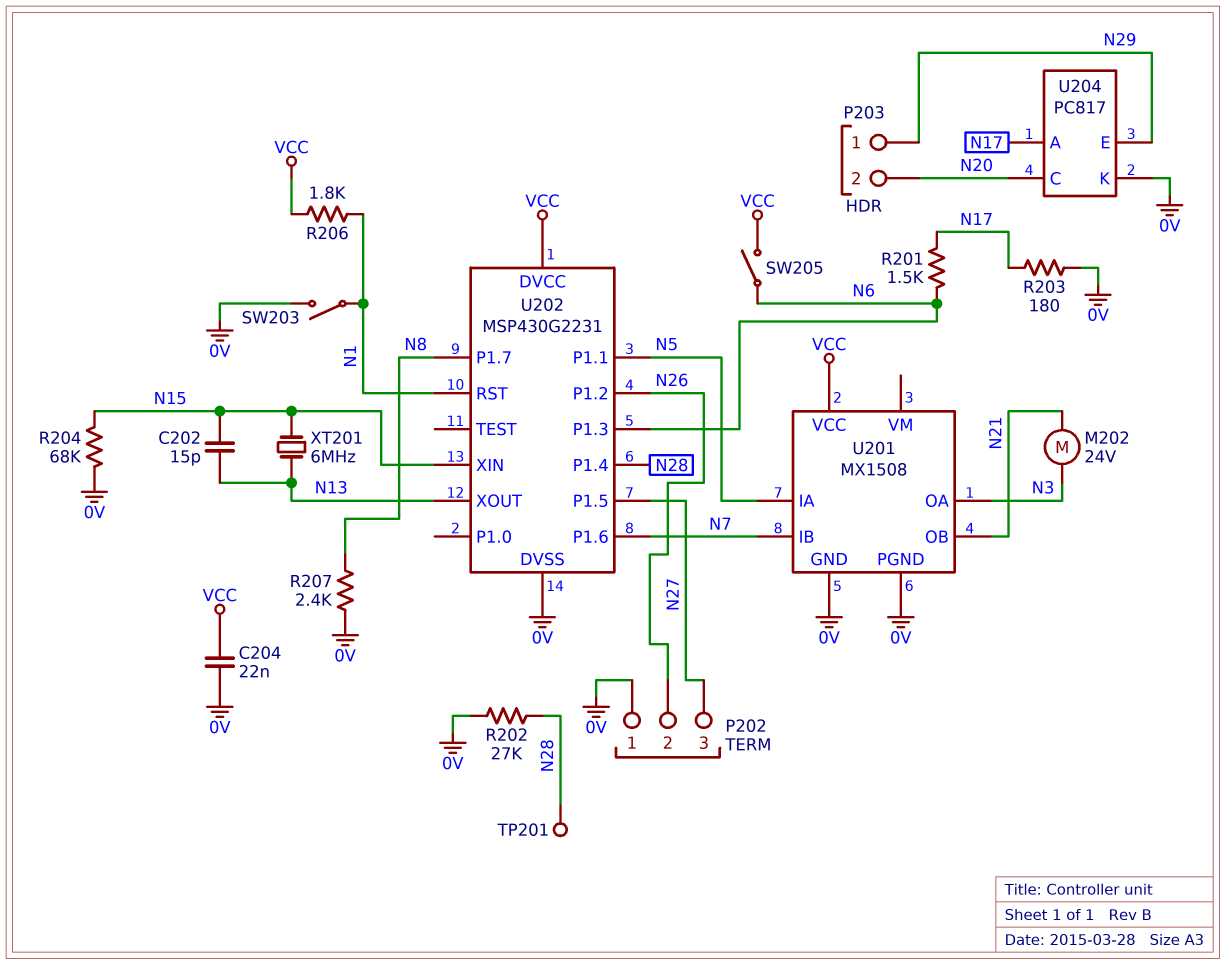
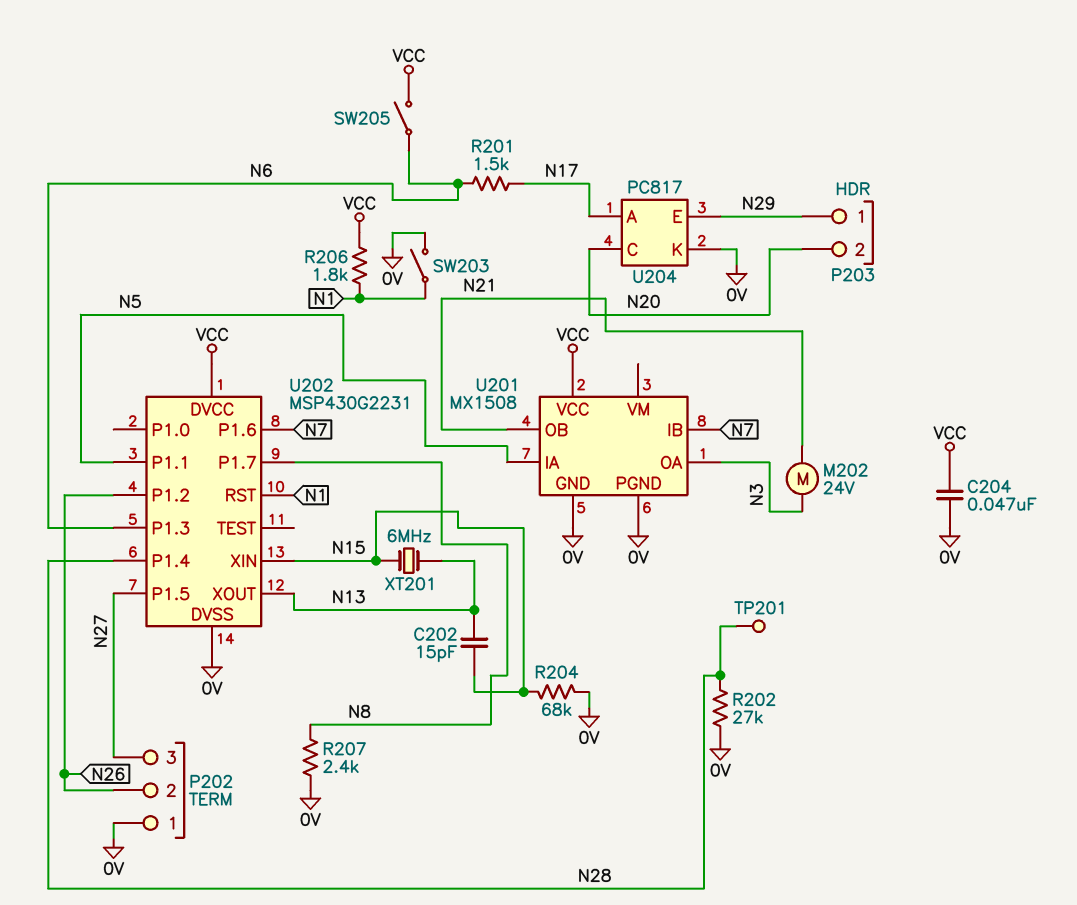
C204: 22nF (0V, VCC) -> 47nF (0V, VCC)
R203: 180 (0V, N17) -> none

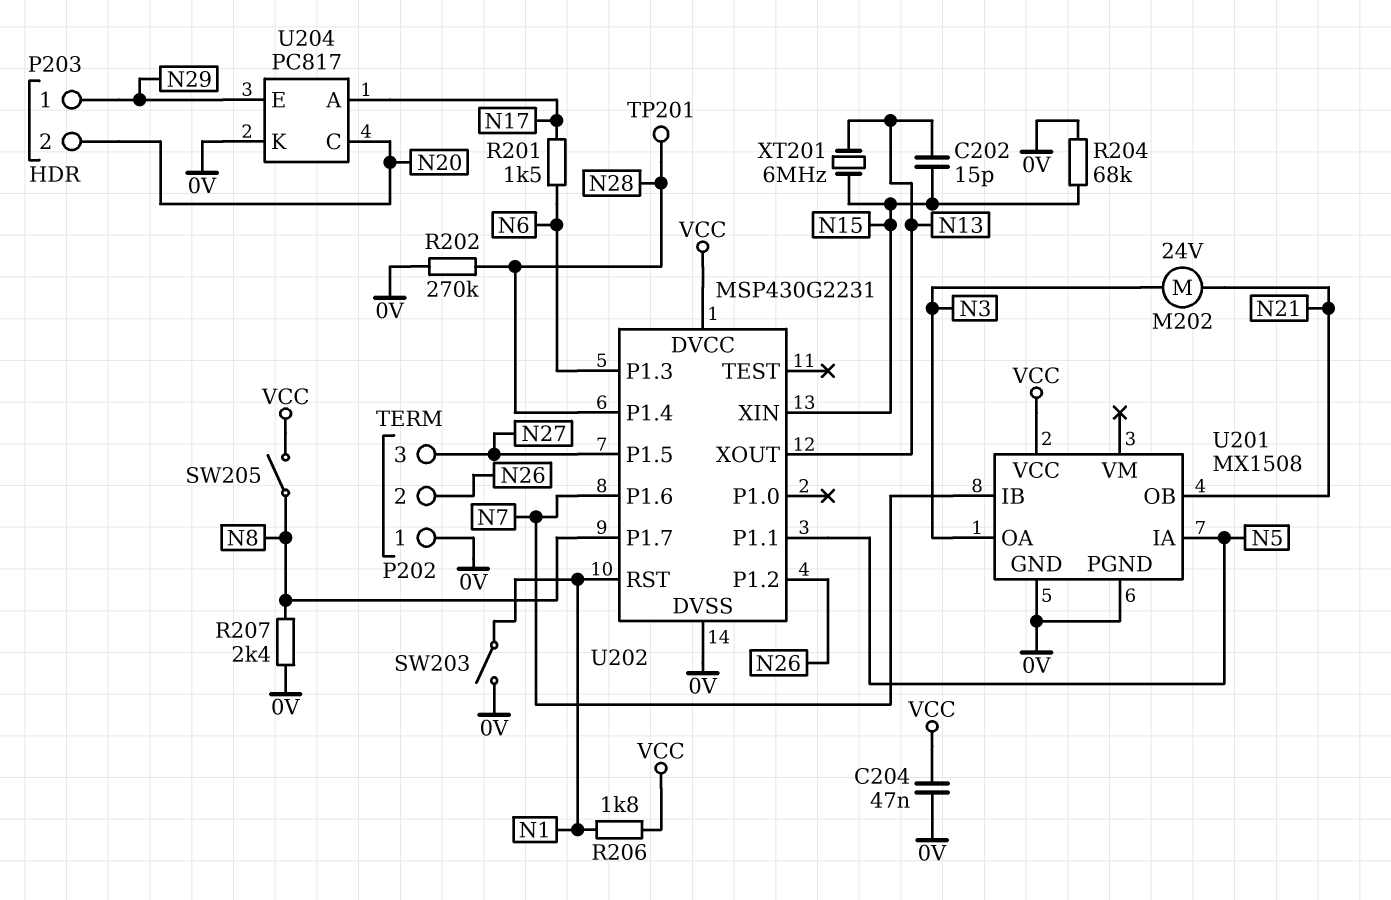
R202: 27k (0V, N28) -> 270k (0V, N28)
SW205: switch (N6, VCC) -> switch (N8, VCC)

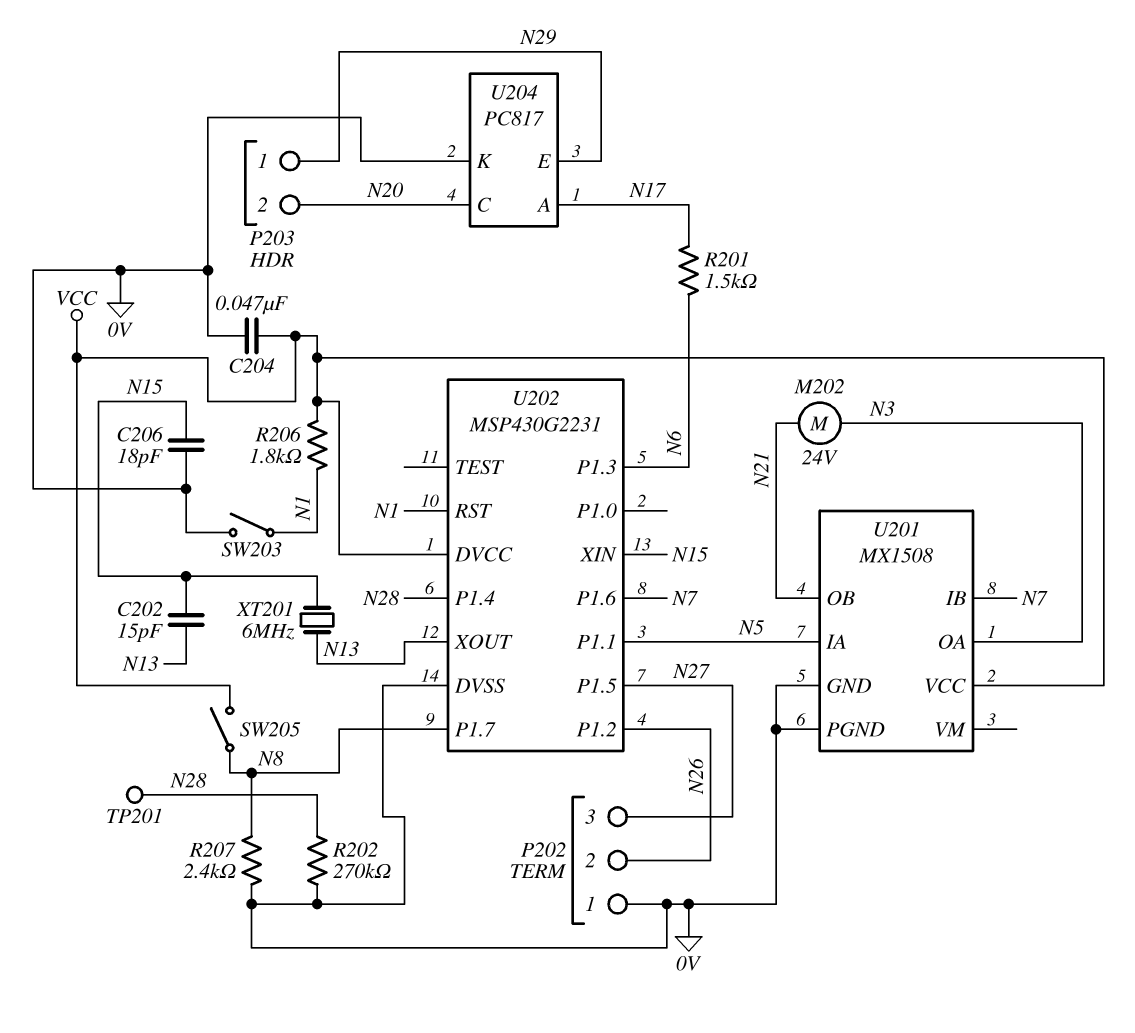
C206: none -> 18pF (0V, N15)
R204: 68k (0V, N15) -> none

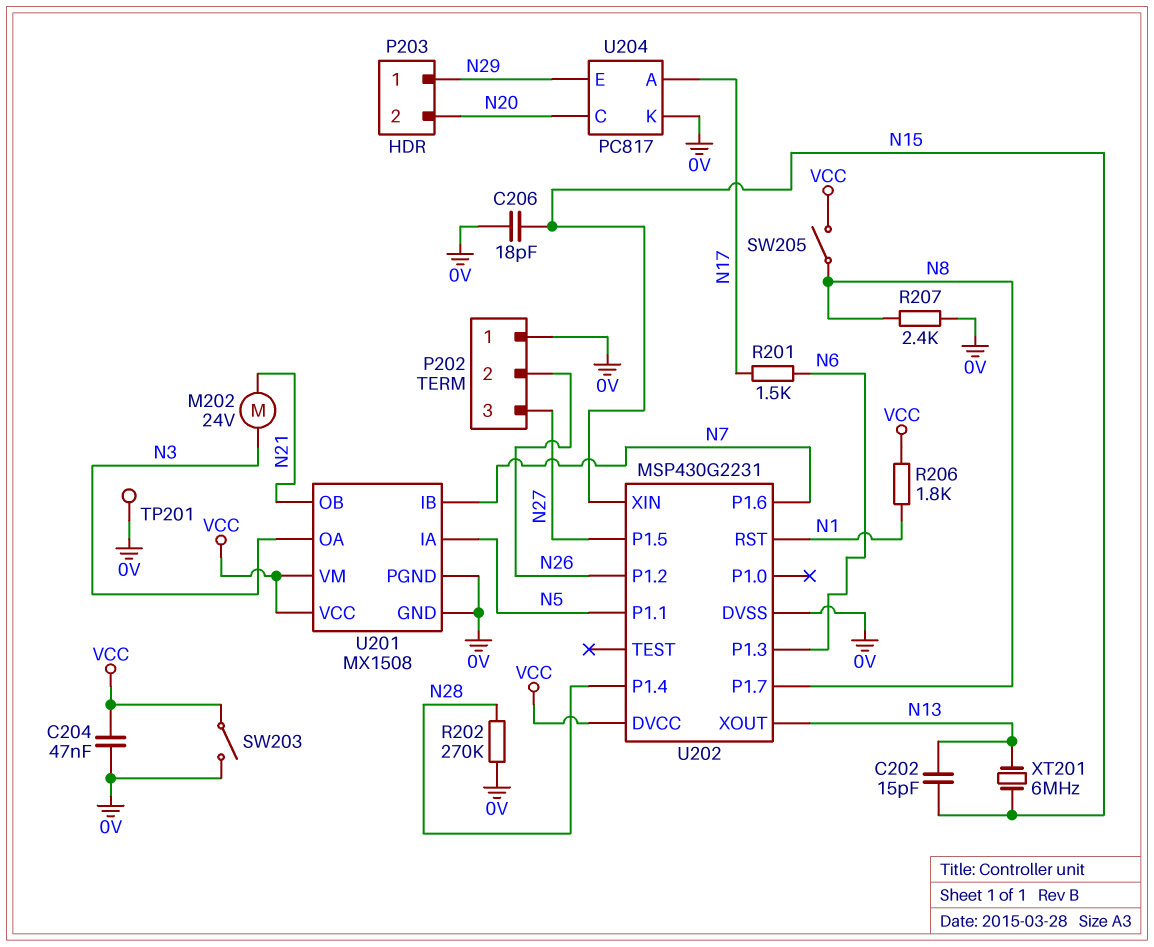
SW203: switch (0V, N1) -> switch (0V, VCC)
TP201: test point (N28) -> test point (0V)
U201 pin VM: none -> VCC

